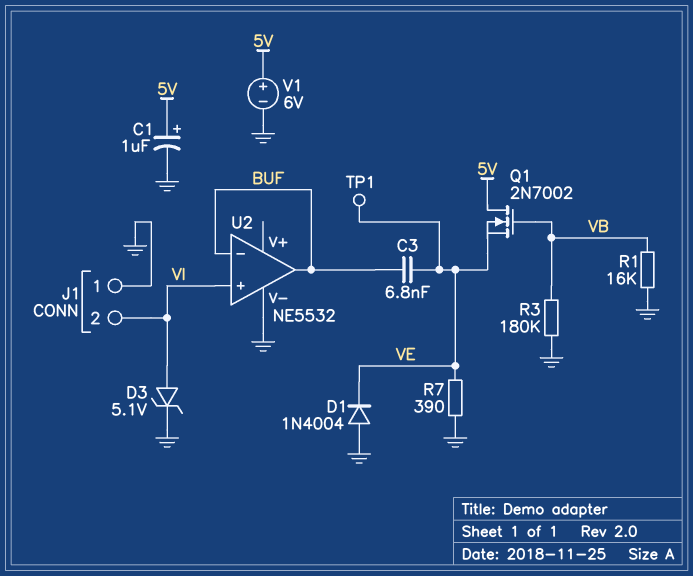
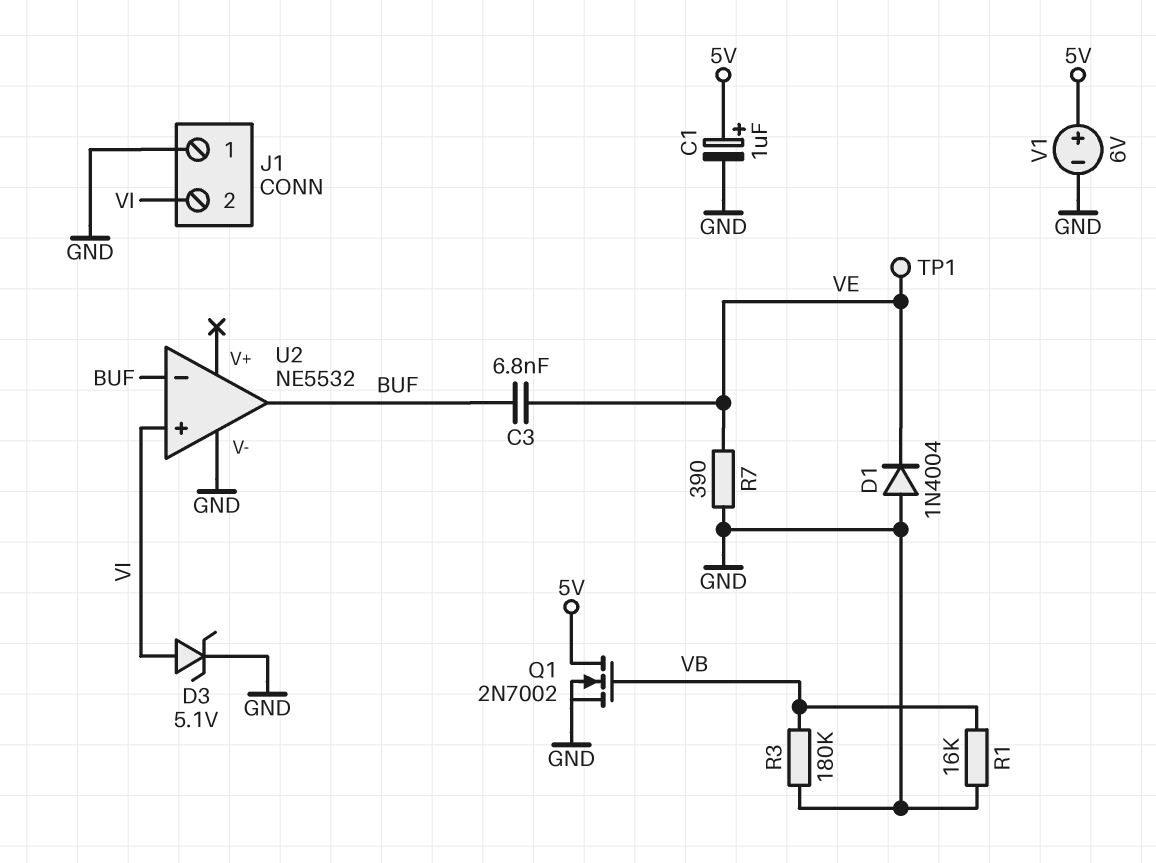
Q1: NMOS 2N7002 (G VB, D 5V, S VE) -> NMOS 2N7002 (G VB, D 5V, S GND)

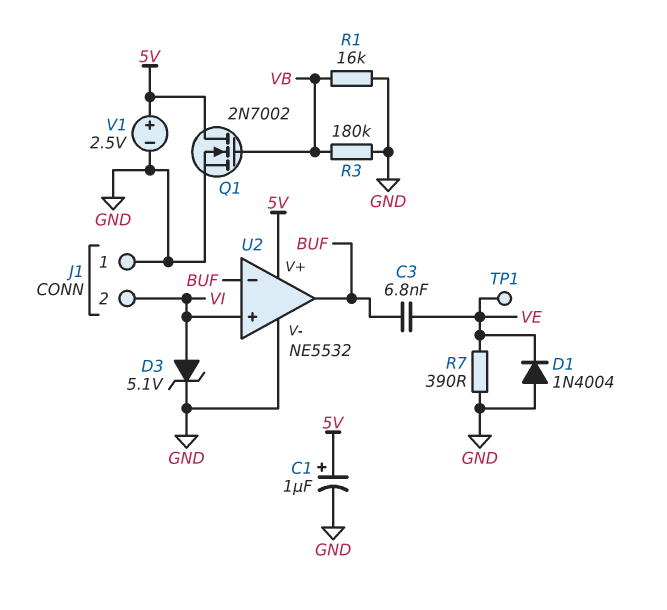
U2 pin V+: none -> 5V
V1: 6V (plus 5V, minus GND) -> 2.5V (plus 5V, minus GND)

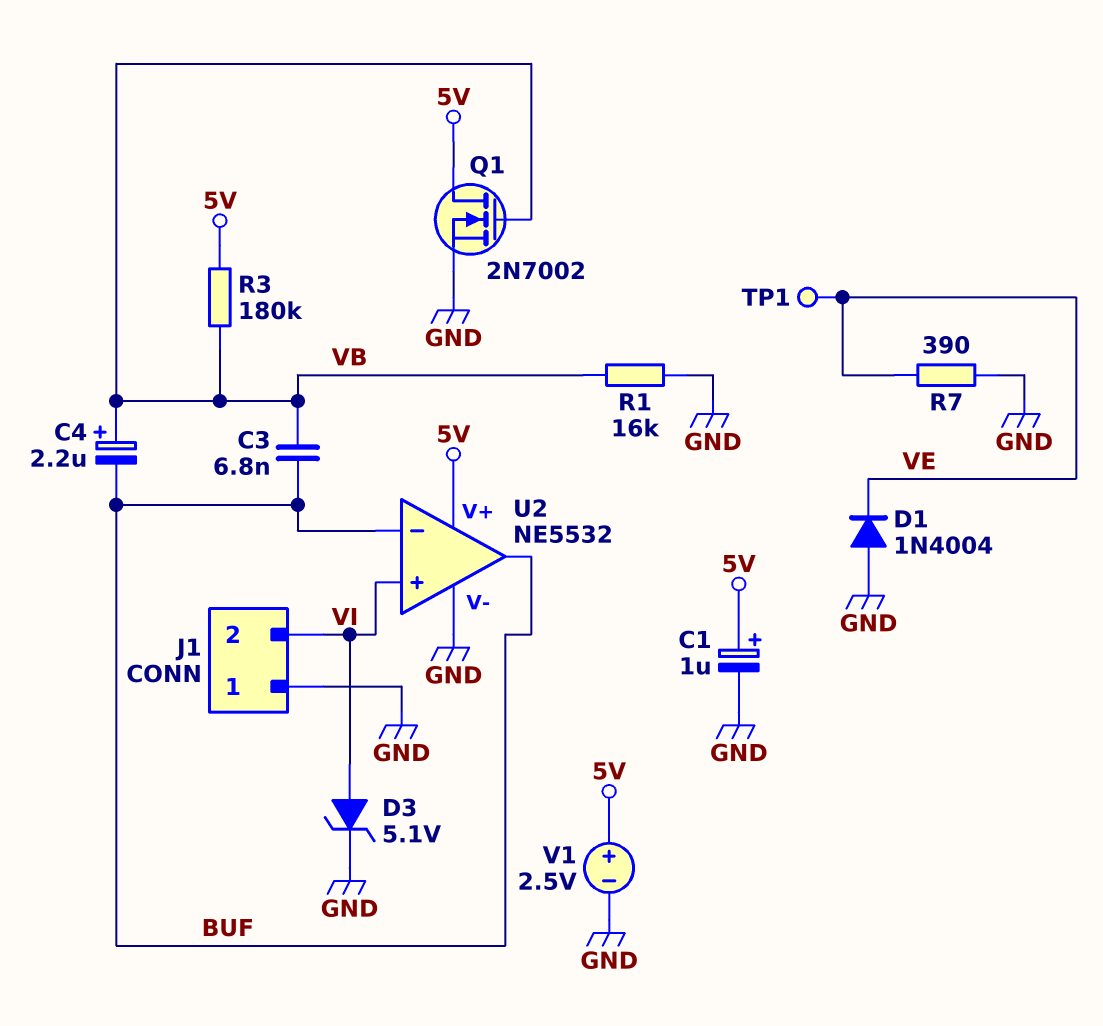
C3: 6.8nF (BUF, VE) -> 6.8nF (BUF, VB)
C4: none -> 2.2uF (plus VB, minus BUF)
R3: 180k (GND, VB) -> 180k (5V, VB)

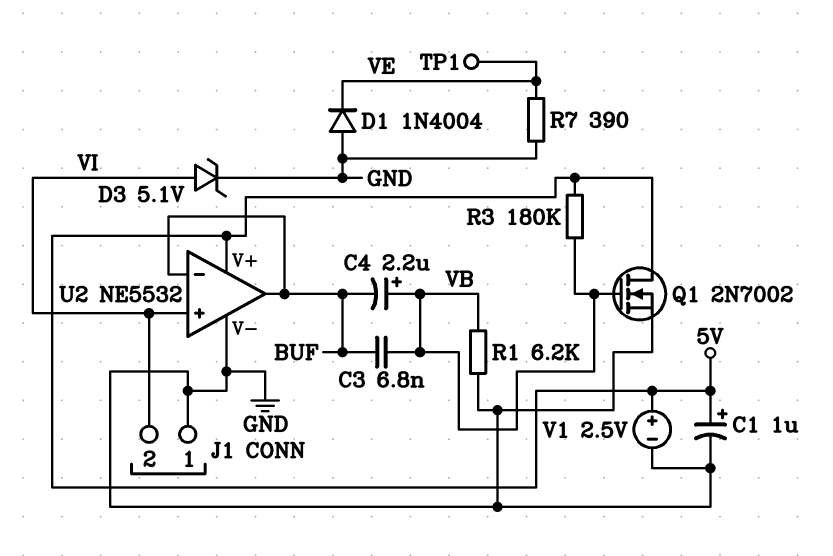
R1: 16k (GND, VB) -> 6.2k (GND, VB)

